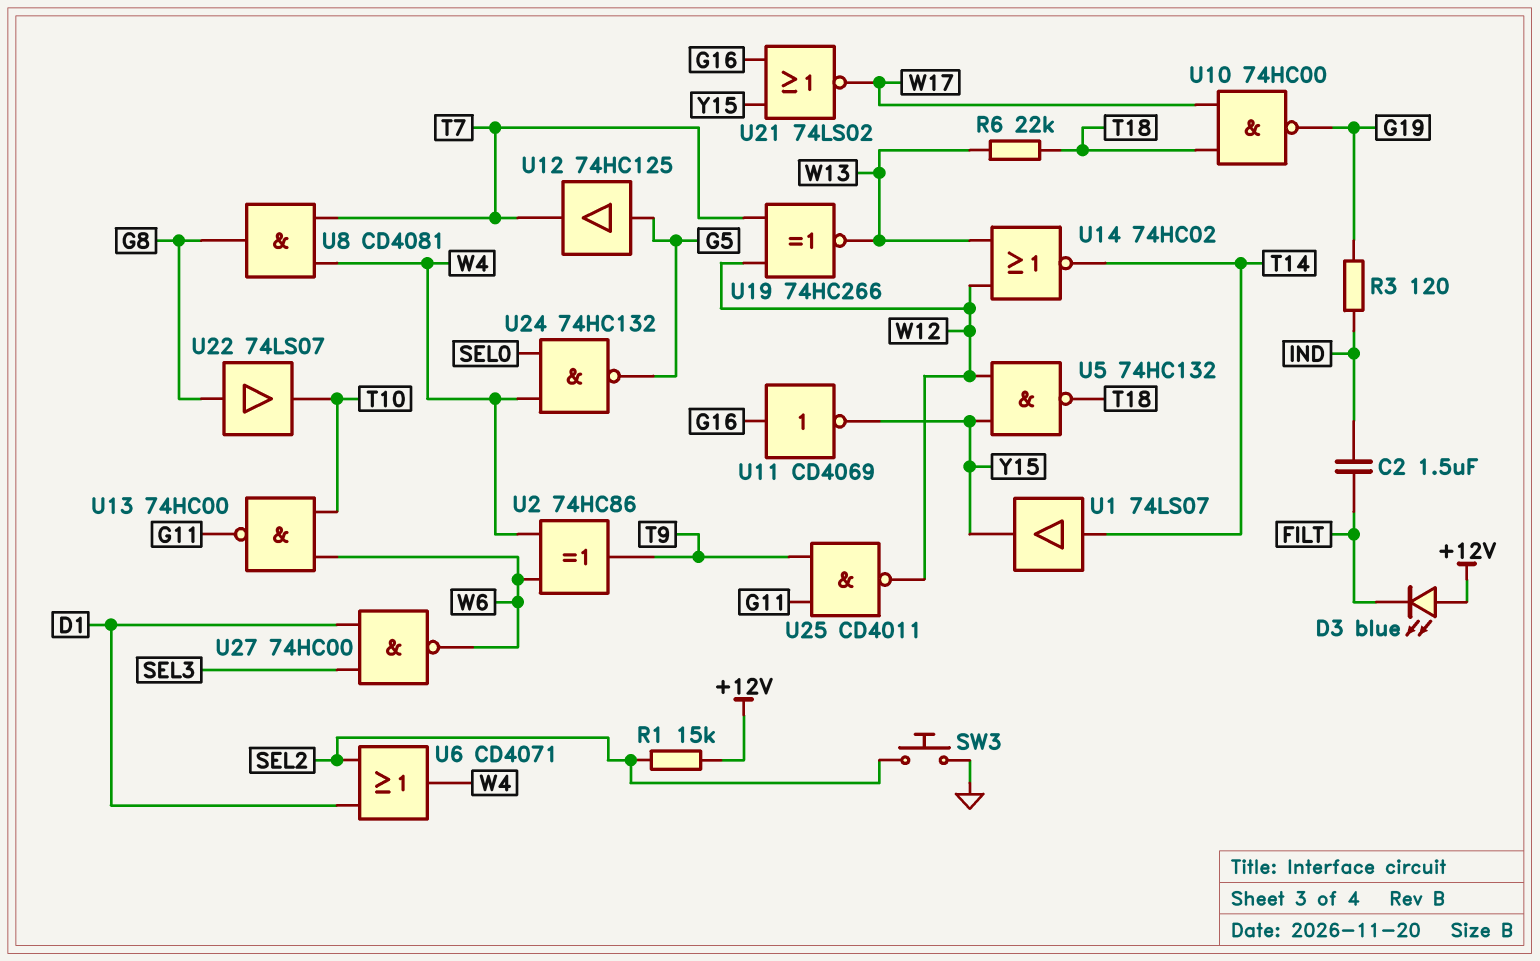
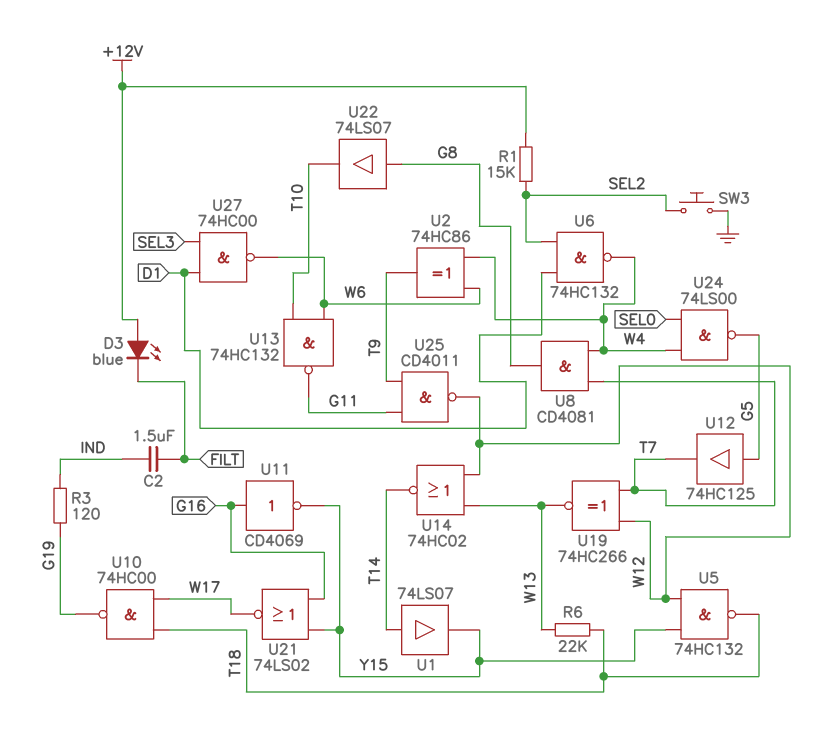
U6: OR CD4071 (in D1, in SEL2, out W4) -> NAND 74HC132 (in D1, in SEL2, out W4)
U13: NAND 74HC00 (in T10, in W6, out G11) -> NAND 74HC132 (in T10, in W6, out G11)
U24: NAND 74HC132 (in SEL0, in W4, out G5) -> NAND 74LS00 (in SEL0, in W4, out G5)

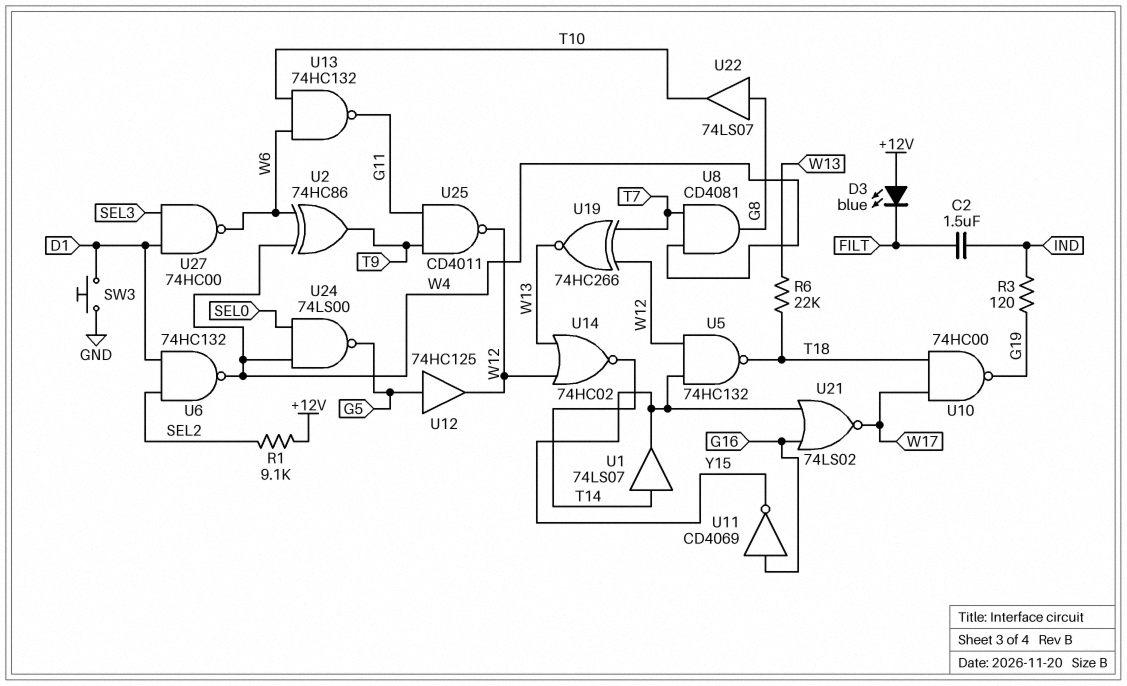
R1: 15k (+12V, SEL2) -> 9.1k (+12V, SEL2)
SW3: button (GND, SEL2) -> button (D1, GND)
U12: buffer 74HC125 (in G5, out T7) -> buffer 74HC125 (in G5, out W12)

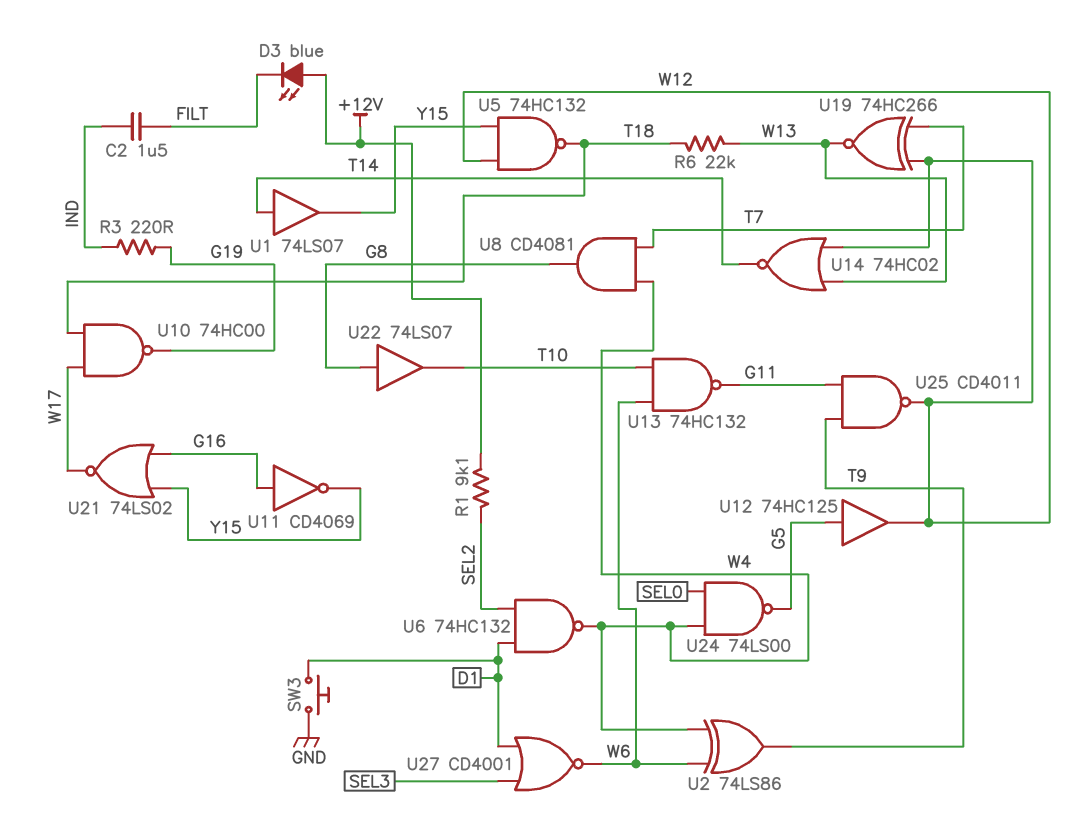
R3: 120 (G19, IND) -> 220 (G19, IND)
U2: XOR 74HC86 (in W4, in W6, out T9) -> XOR 74LS86 (in W4, in W6, out T9)
U27: NAND 74HC00 (in D1, in SEL3, out W6) -> NOR CD4001 (in D1, in SEL3, out W6)

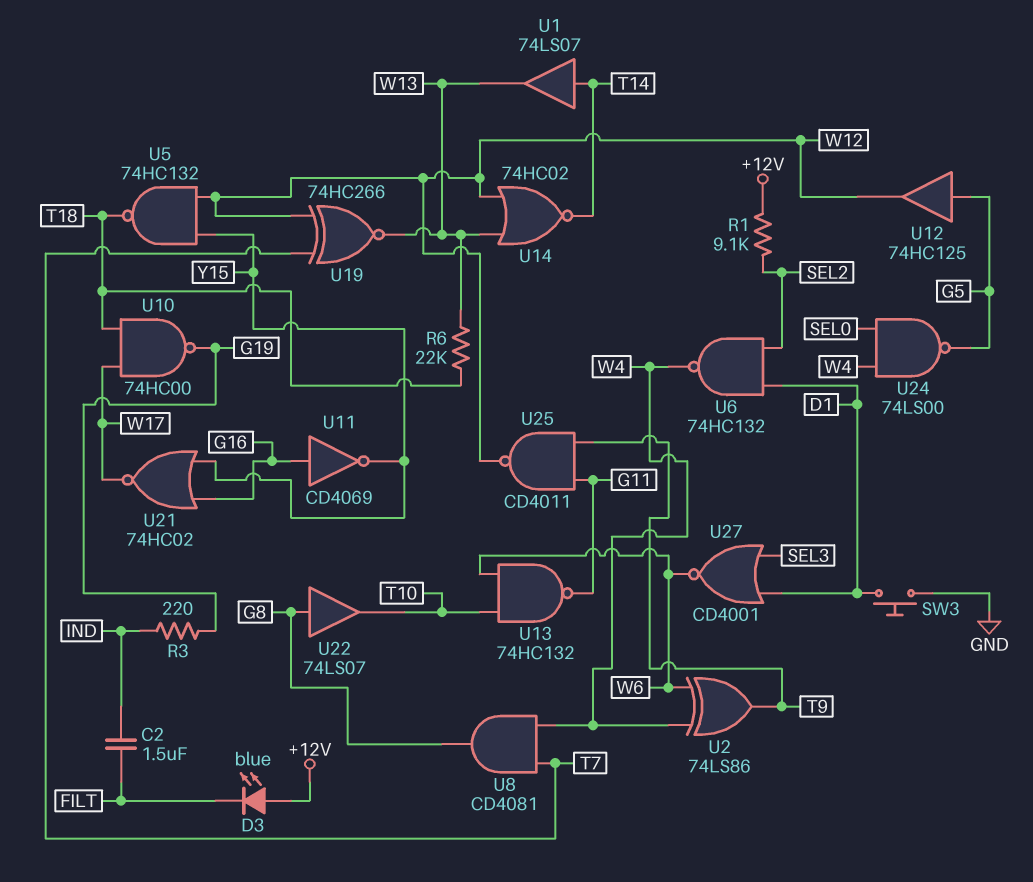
U1: buffer 74LS07 (in T14, out Y15) -> buffer 74LS07 (in T14, out W13)
U21: NOR 74LS02 (in G16, in Y15, out W17) -> NOR 74HC02 (in G16, in Y15, out W17)

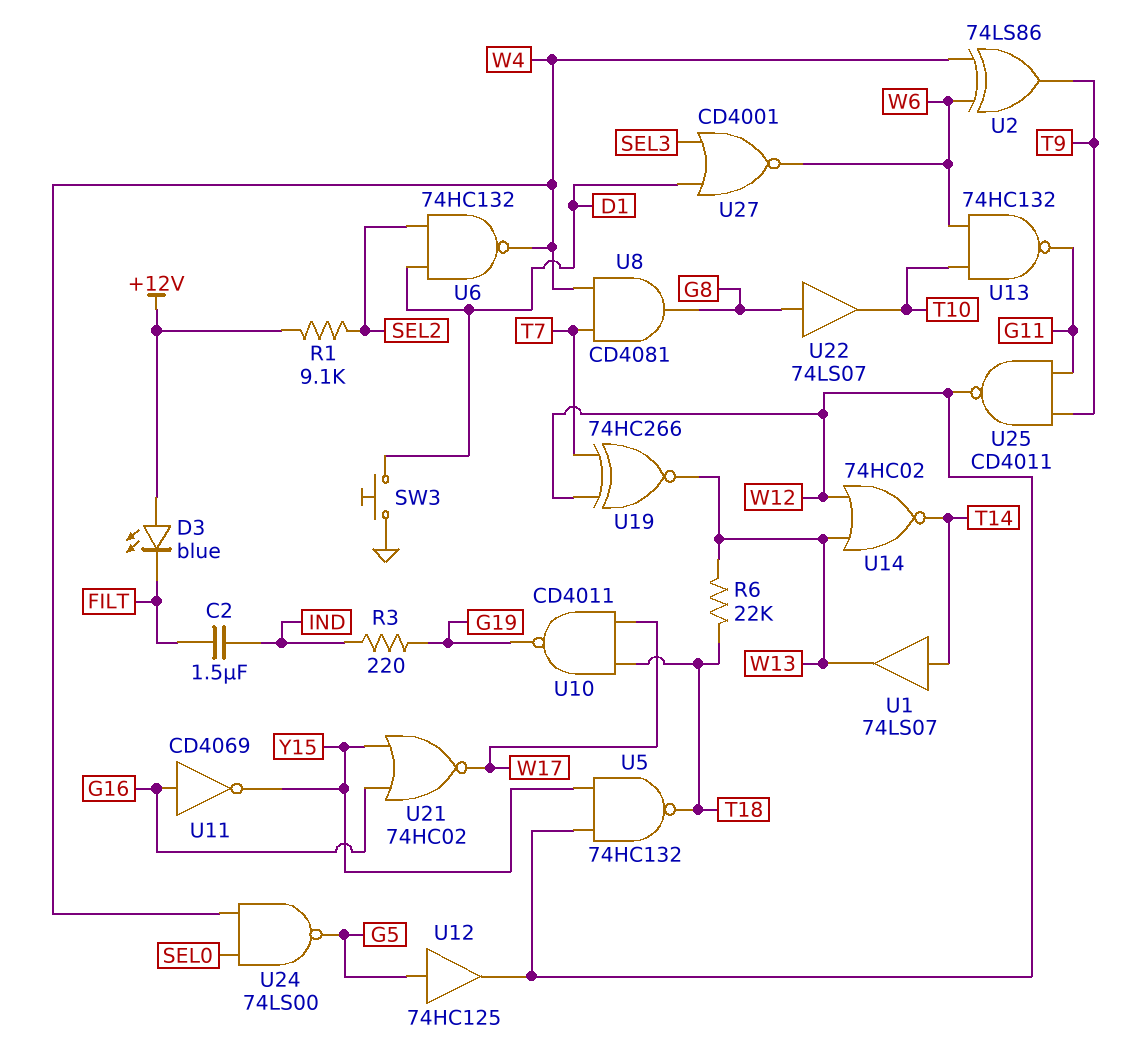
U10: NAND 74HC00 (in T18, in W17, out G19) -> NAND CD4011 (in T18, in W17, out G19)

